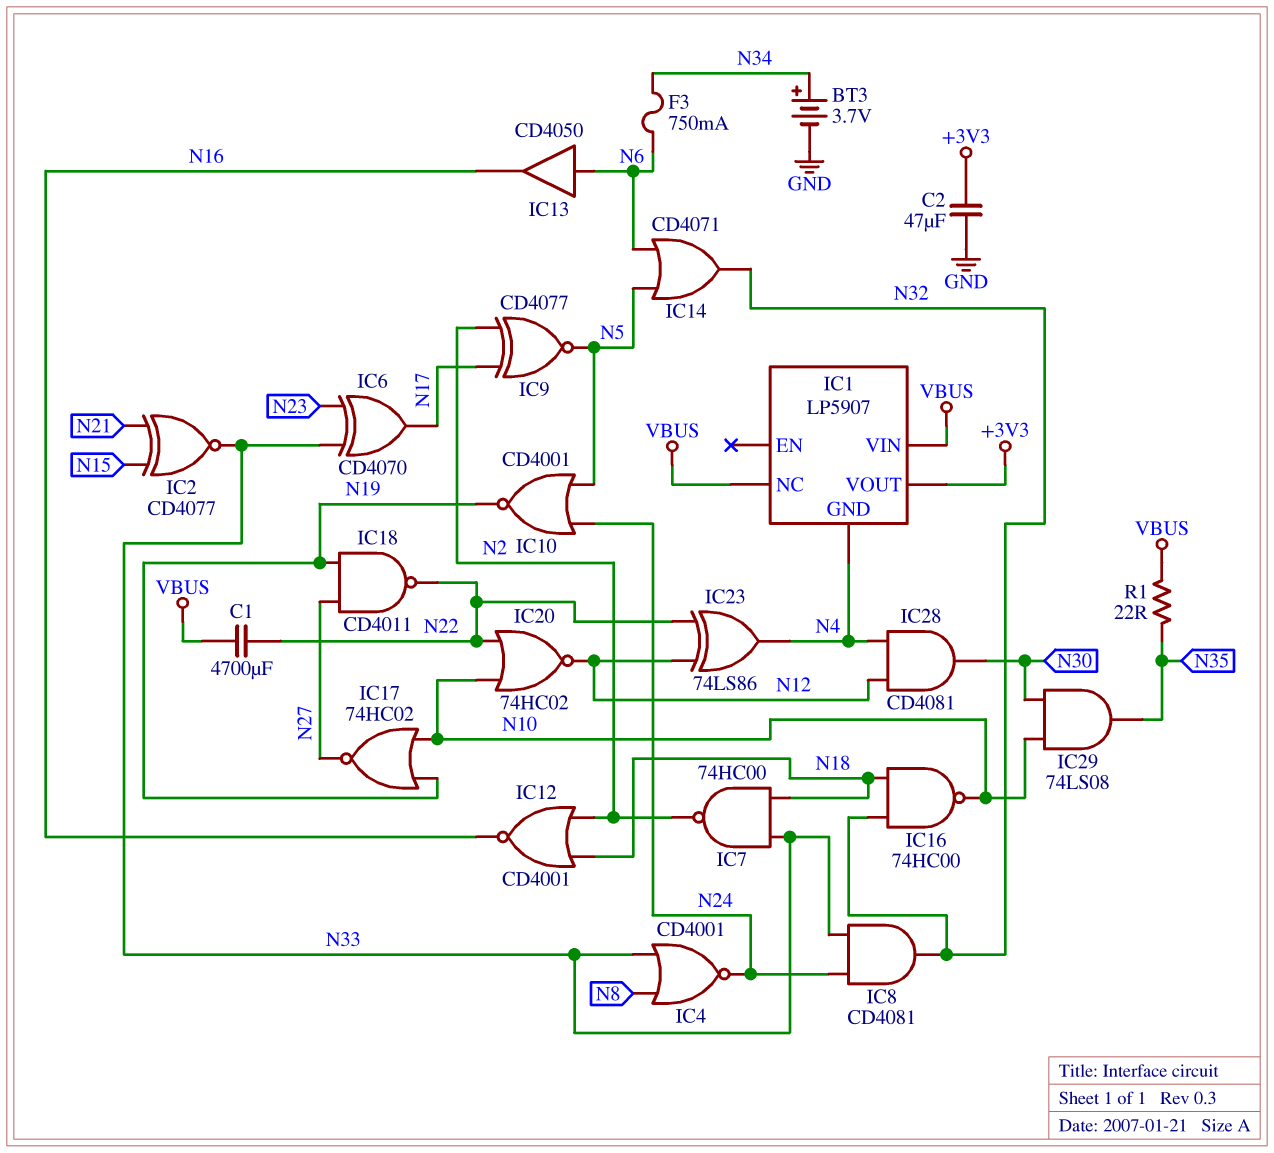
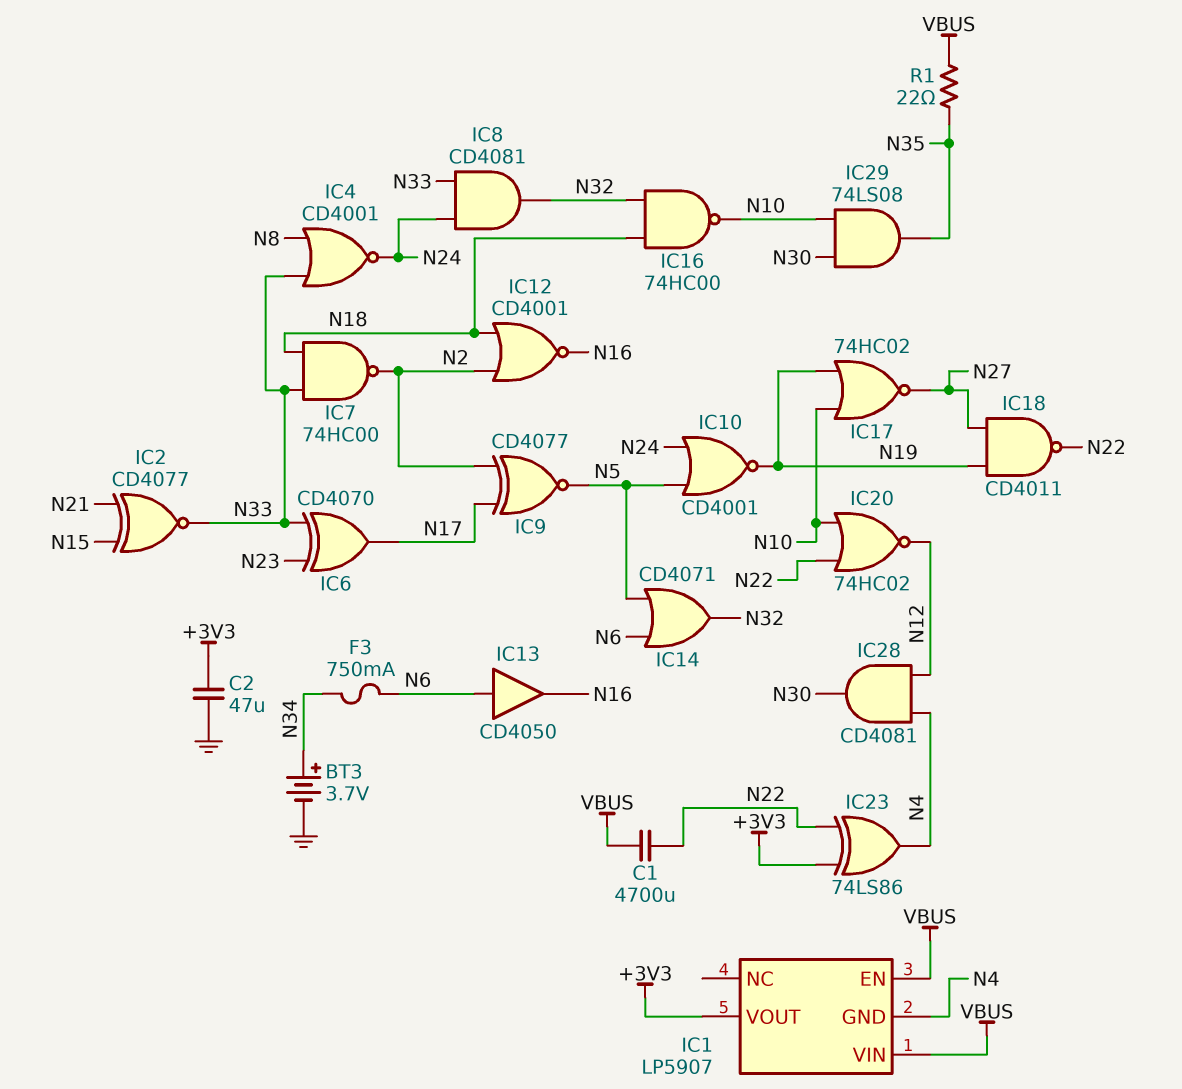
IC1 pin EN: none -> VBUS
IC1 pin NC: VBUS -> none
IC23: XOR 74LS86 (in N12, in N22, out N4) -> XOR 74LS86 (in +3V3, in N22, out N4)

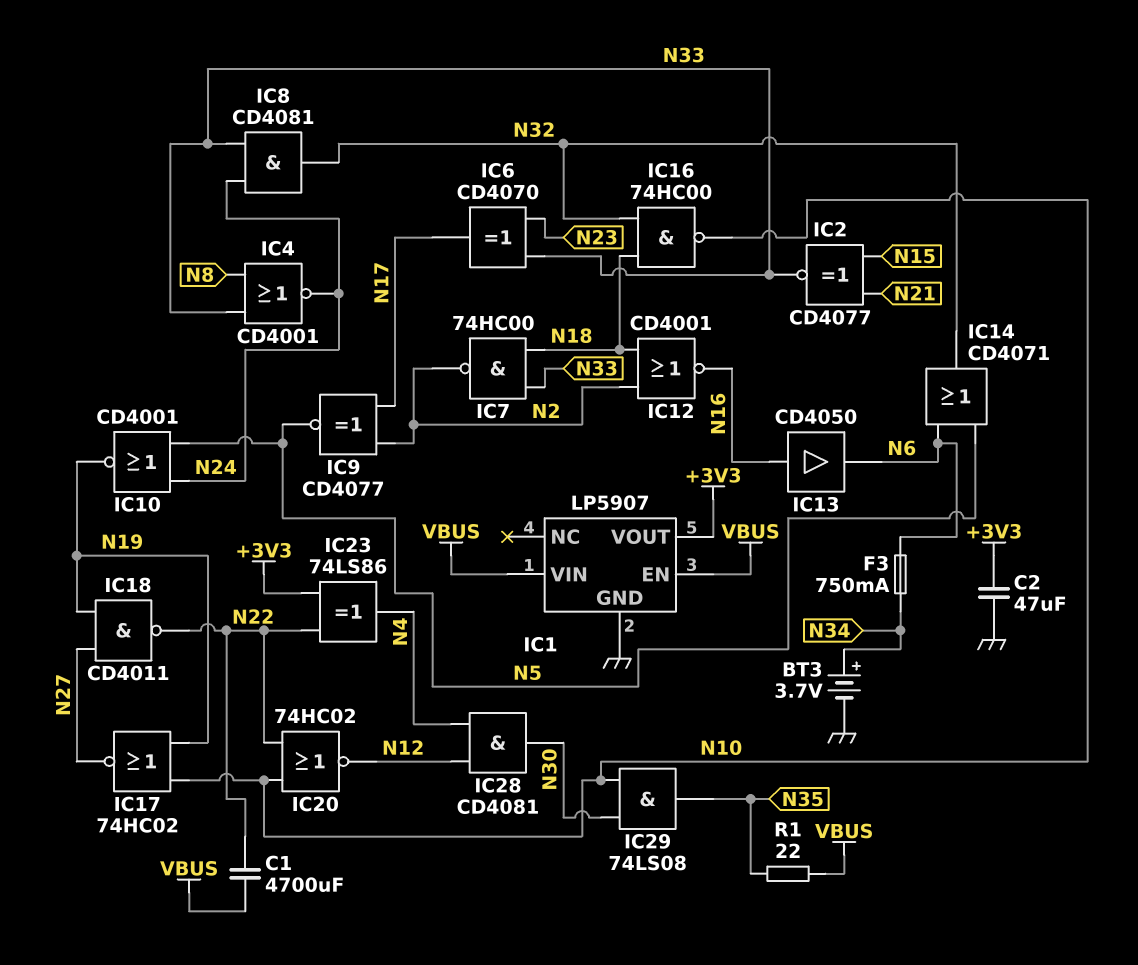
IC1 pin GND: N4 -> GND
IC13: buffer CD4050 (in N6, out N16) -> buffer CD4050 (in N16, out N6)

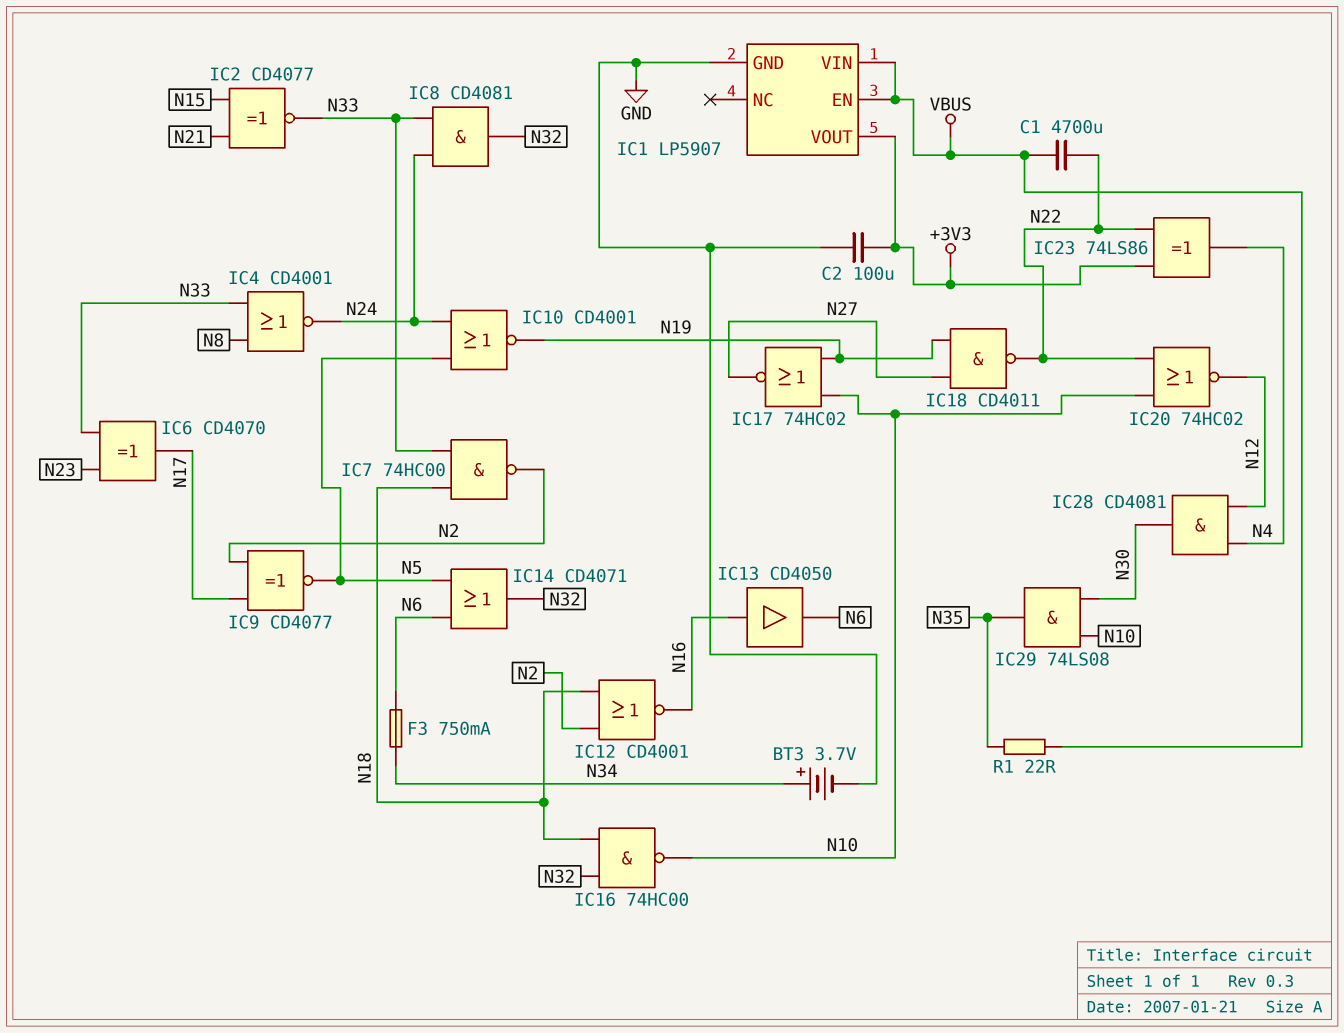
C2: 47uF (+3V3, GND) -> 100uF (+3V3, GND)

